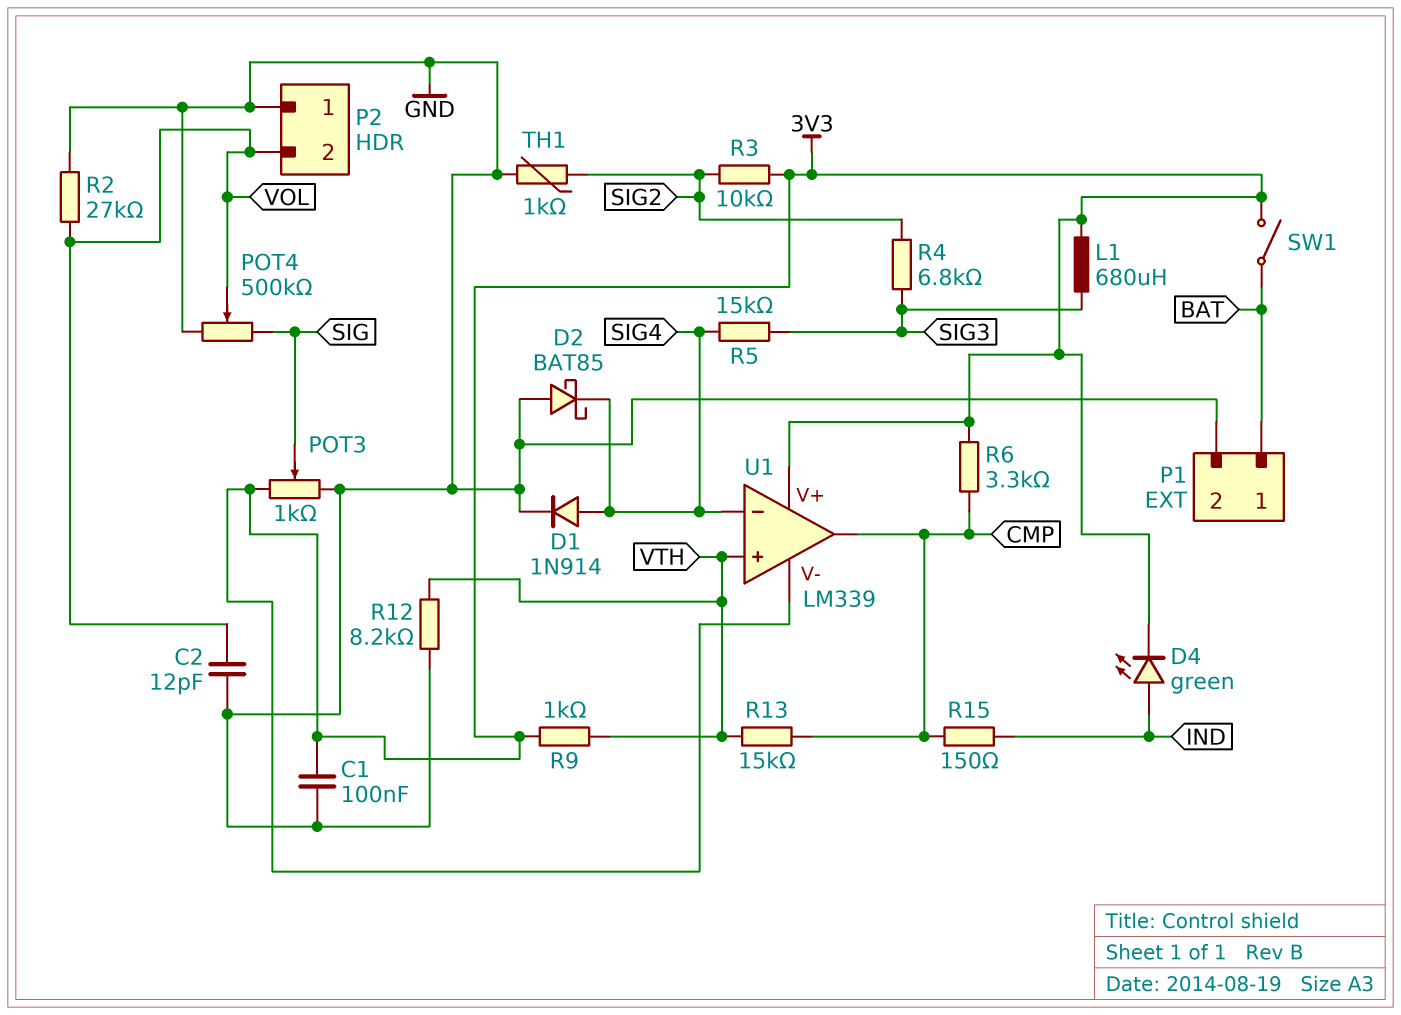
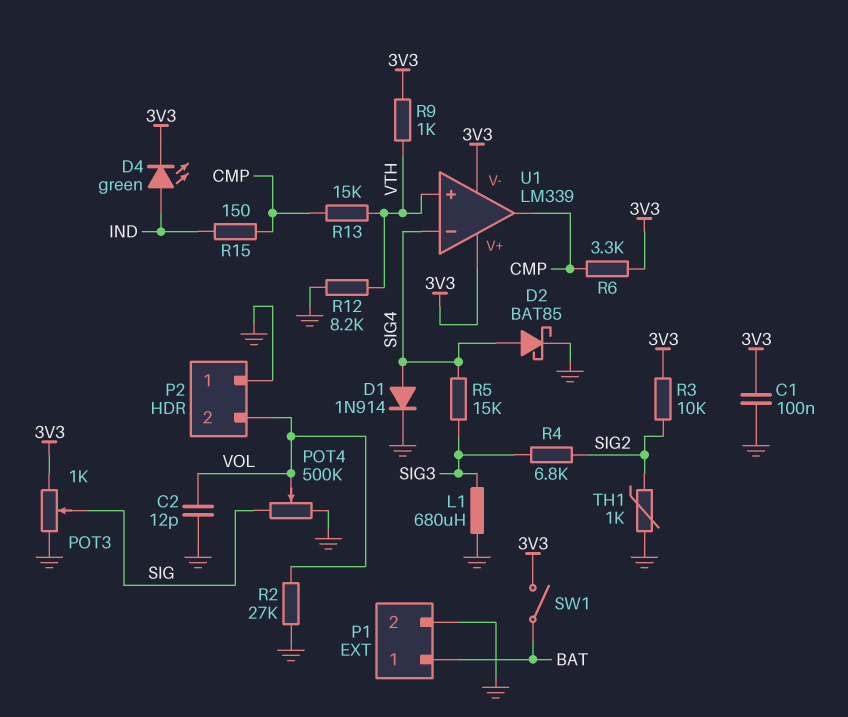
D2: schottky BAT85 (A GND, K SIG4) -> schottky BAT85 (A SIG4, K GND)
L1: 680uH (3V3, SIG3) -> 680uH (GND, SIG3)

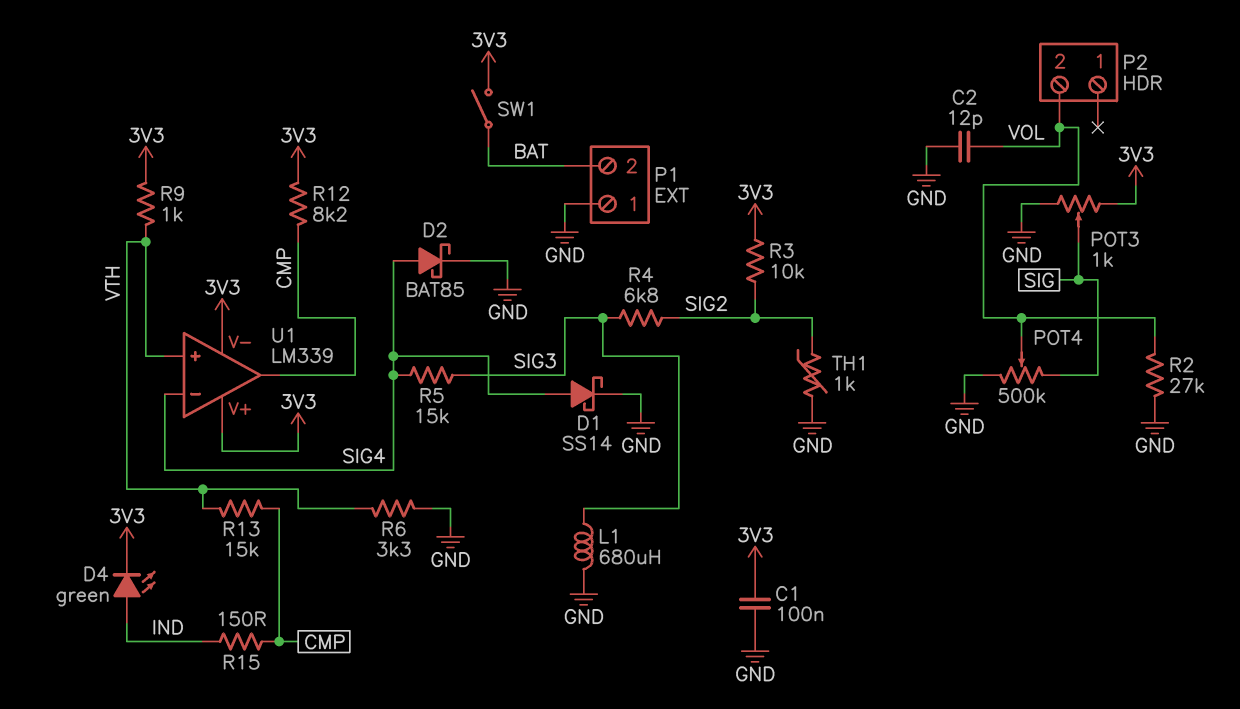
D1: diode 1N914 (A SIG4, K GND) -> schottky SS14 (A SIG4, K GND)
P1 pin 1: BAT -> GND
P1 pin 2: GND -> BAT
P2 pin 1: GND -> none
R6: 3.3k (3V3, CMP) -> 3.3k (GND, VTH)
R12: 8.2k (GND, VTH) -> 8.2k (3V3, CMP)

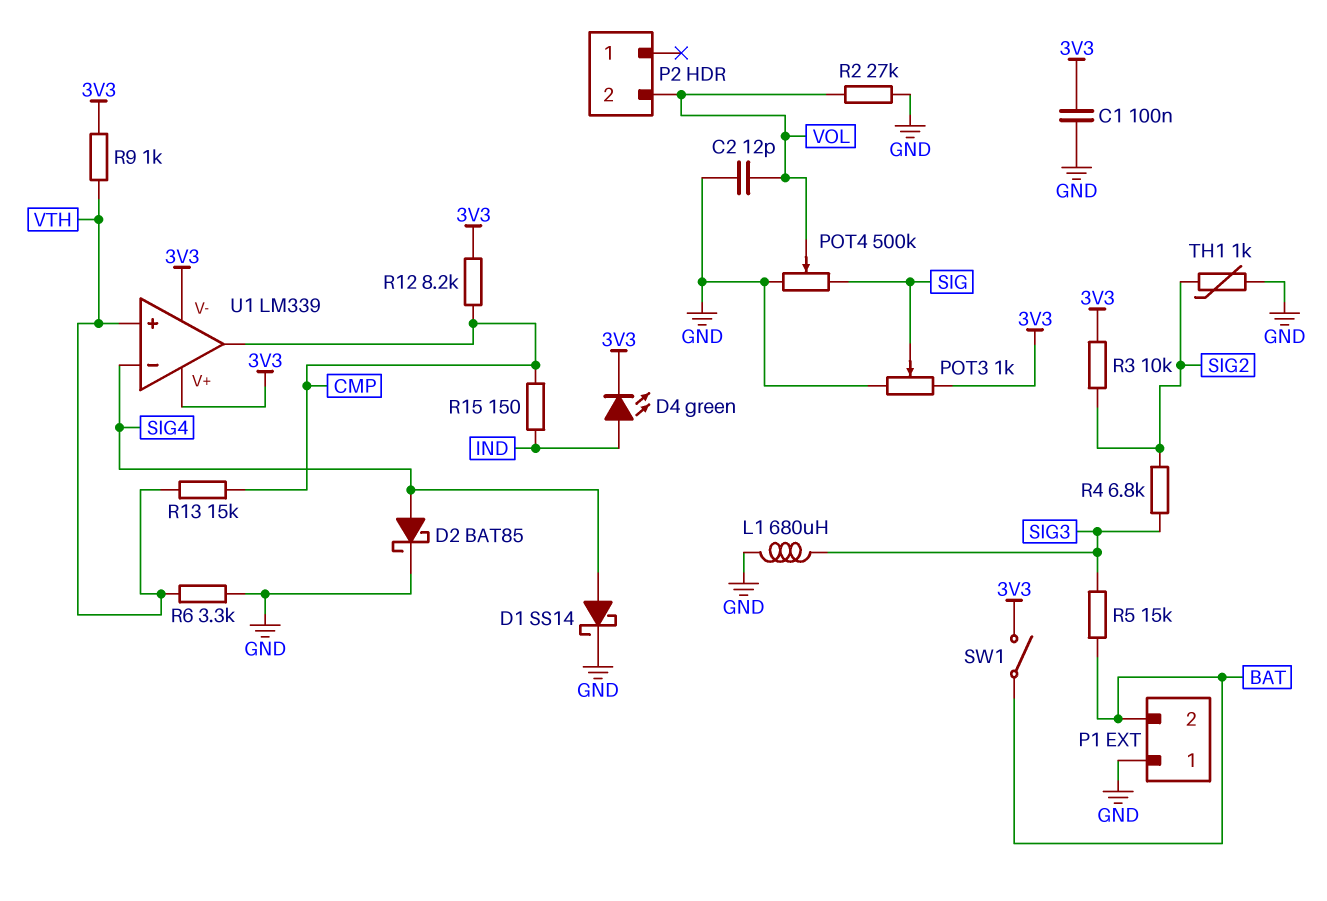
R5: 15k (SIG3, SIG4) -> 15k (BAT, SIG3)

